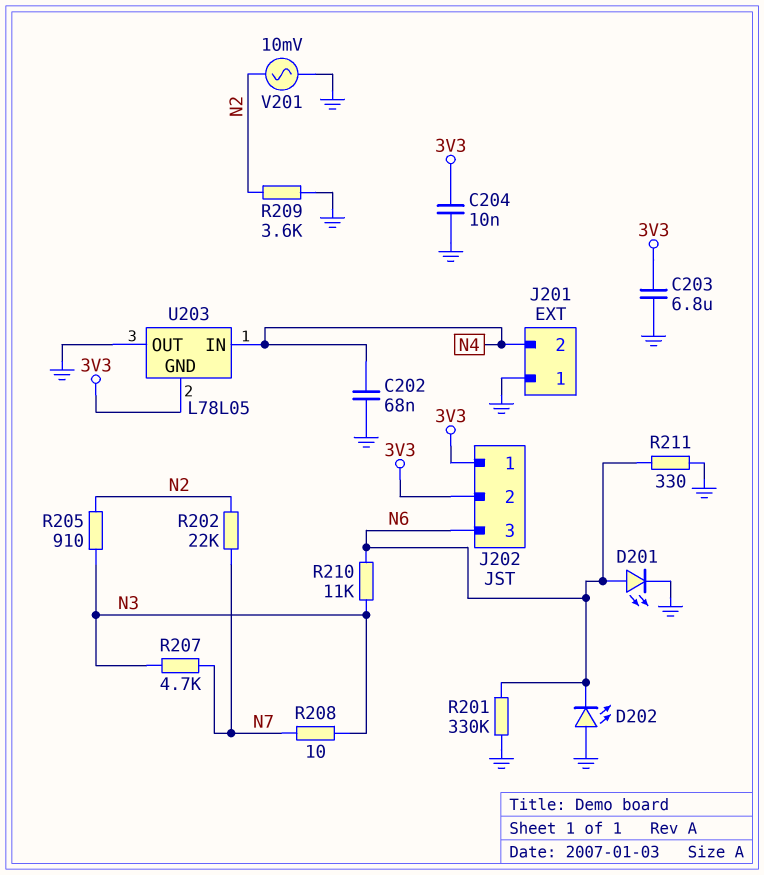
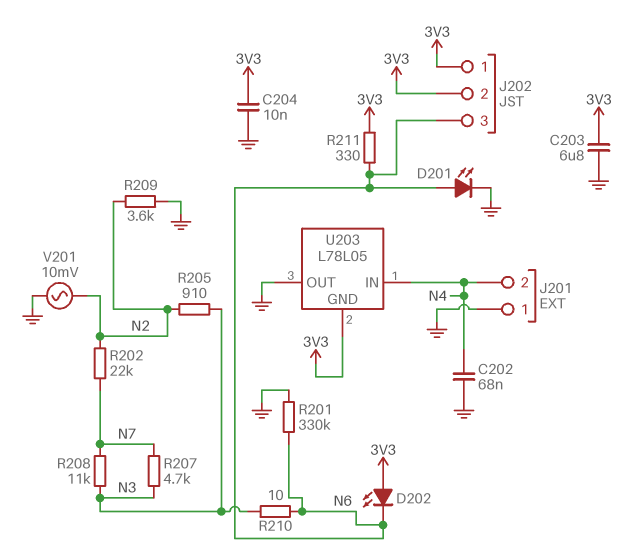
D202: LED (A GND, K N6) -> LED (A 3V3, K N6)
R208: 10 (N3, N7) -> 11k (N3, N7)
R210: 11k (N3, N6) -> 10 (N3, N6)
R211: 330 (GND, N6) -> 330 (3V3, N6)

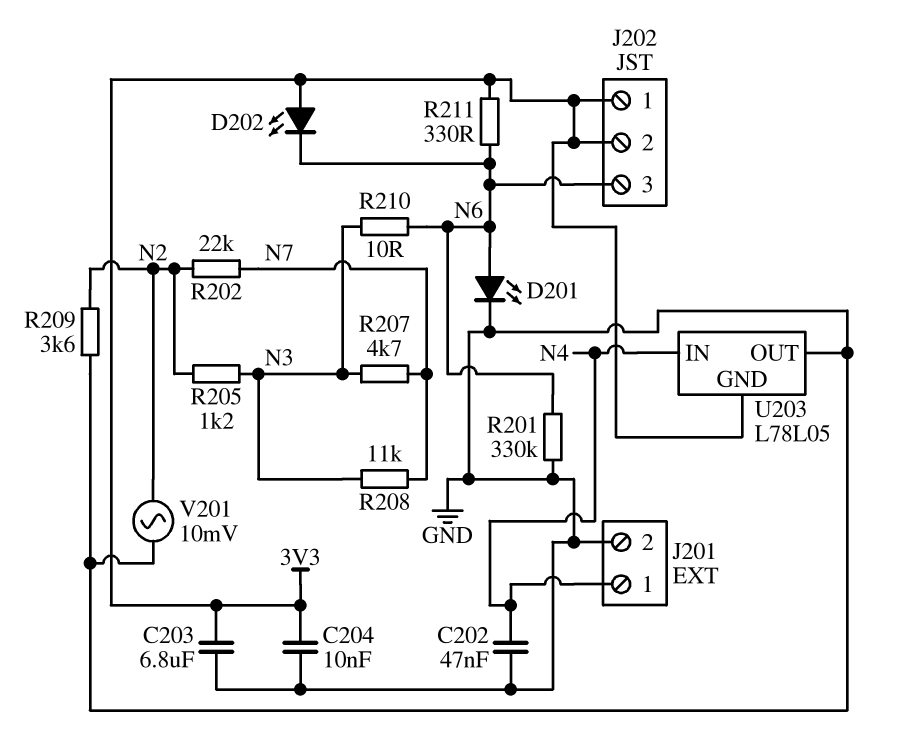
C202: 68nF (GND, N4) -> 47nF (GND, N4)
J201 pin 1: GND -> N4
J201 pin 2: N4 -> GND
R205: 910 (N2, N3) -> 1.2k (N2, N3)

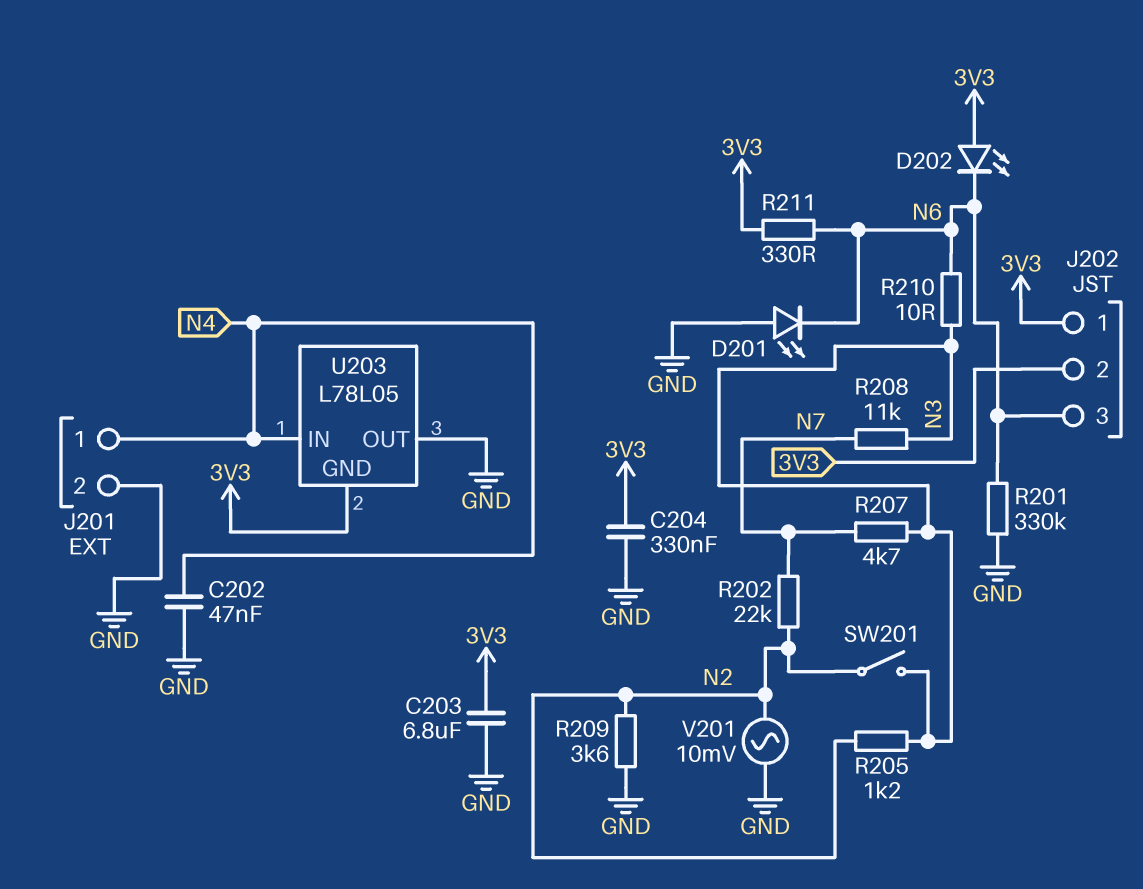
C204: 10nF (3V3, GND) -> 330nF (3V3, GND)
D201: LED (A N6, K GND) -> LED (A GND, K N6)
SW201: none -> switch (N2, N3)

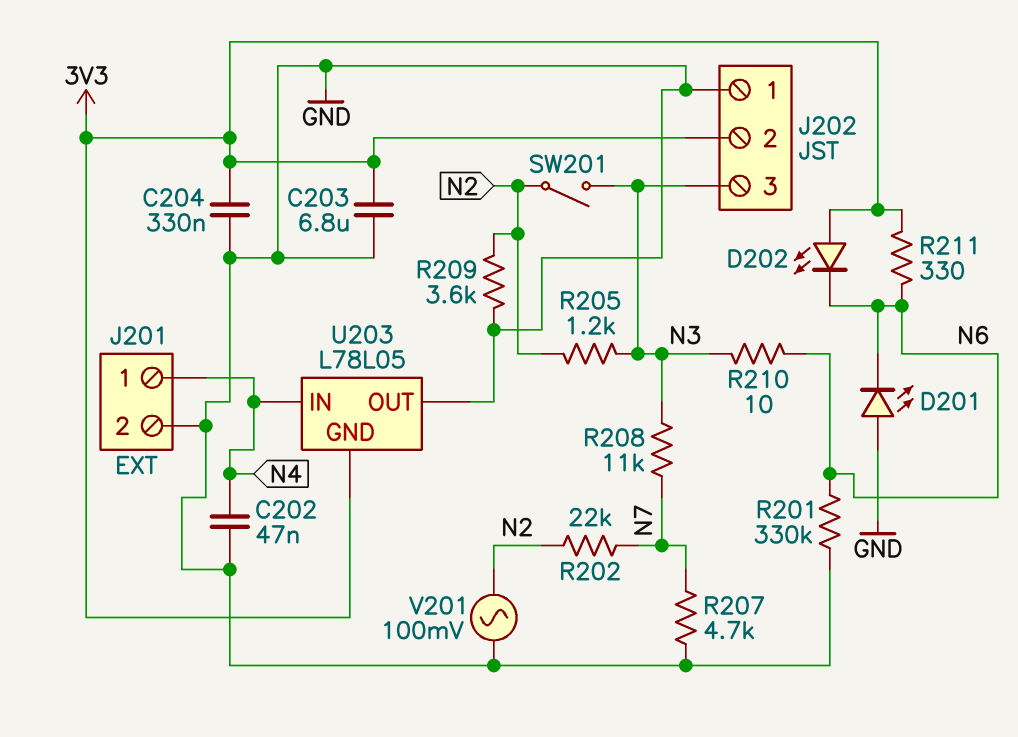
J202 pin 1: 3V3 -> GND
J202 pin 3: N6 -> N3
R207: 4.7k (N3, N7) -> 4.7k (GND, N7)
V201: AC 10mV (GND, N2) -> AC 100mV (GND, N2)

